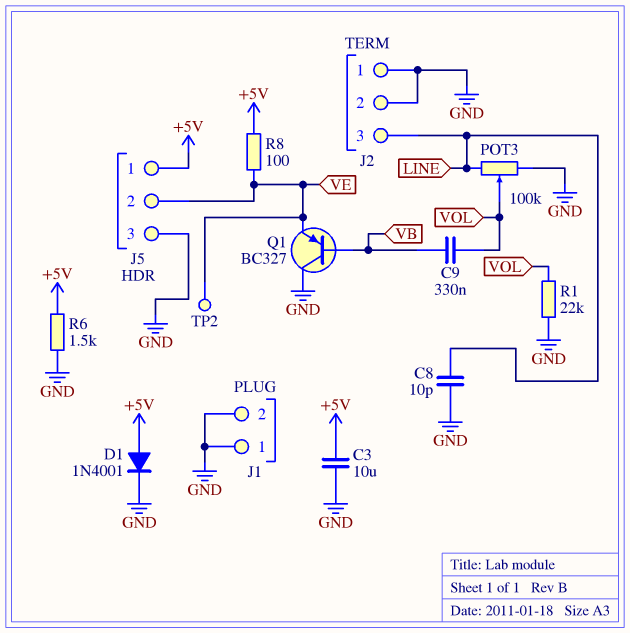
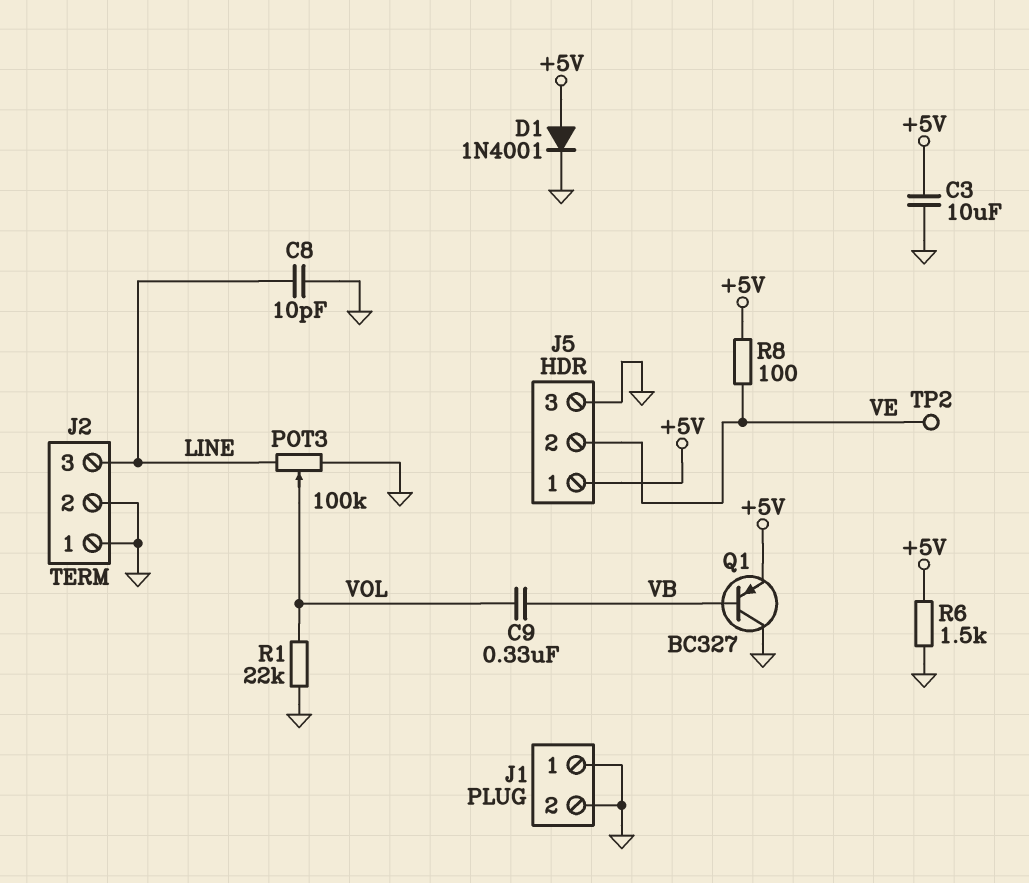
Q1: PNP BC327 (B VB, C GND, E VE) -> PNP BC327 (B VB, C GND, E +5V)

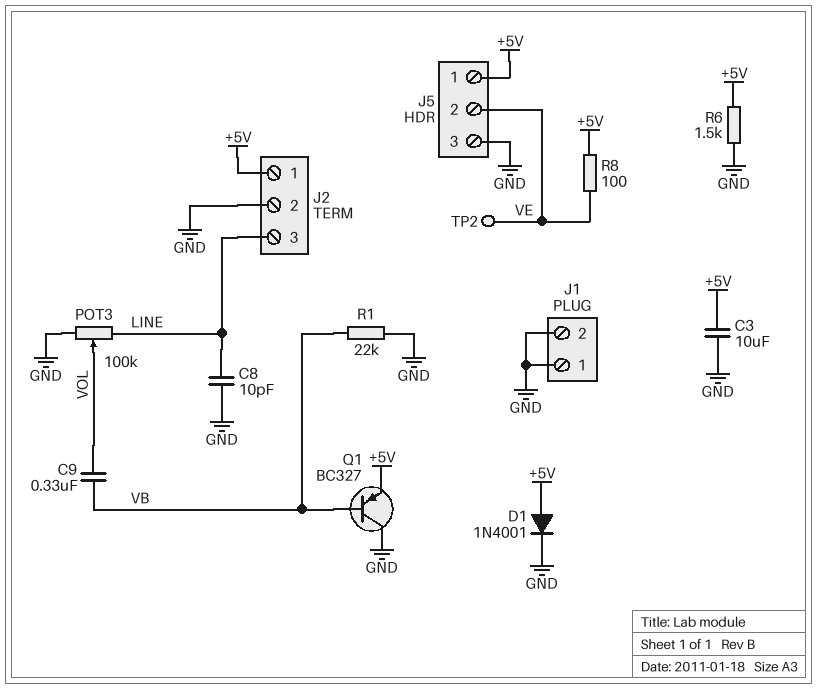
J2 pin 1: GND -> +5V
R1: 22k (GND, VOL) -> 22k (GND, VB)

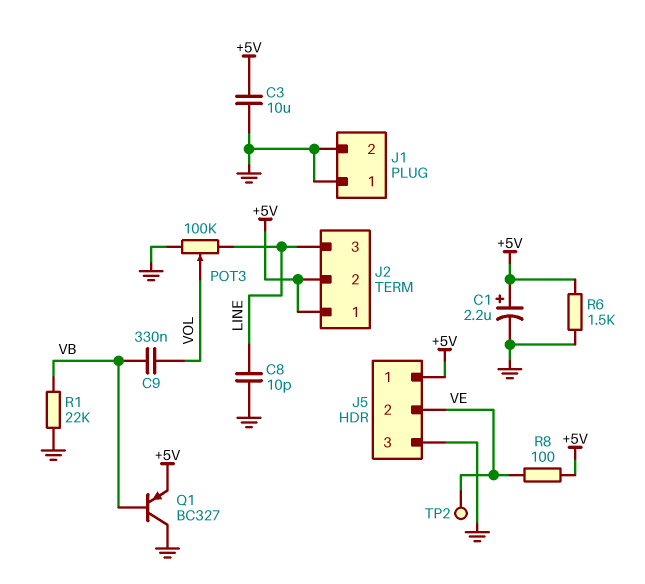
C1: none -> 2.2uF (plus +5V, minus GND)
D1: diode 1N4001 (A +5V, K GND) -> none
J2 pin 2: GND -> +5V

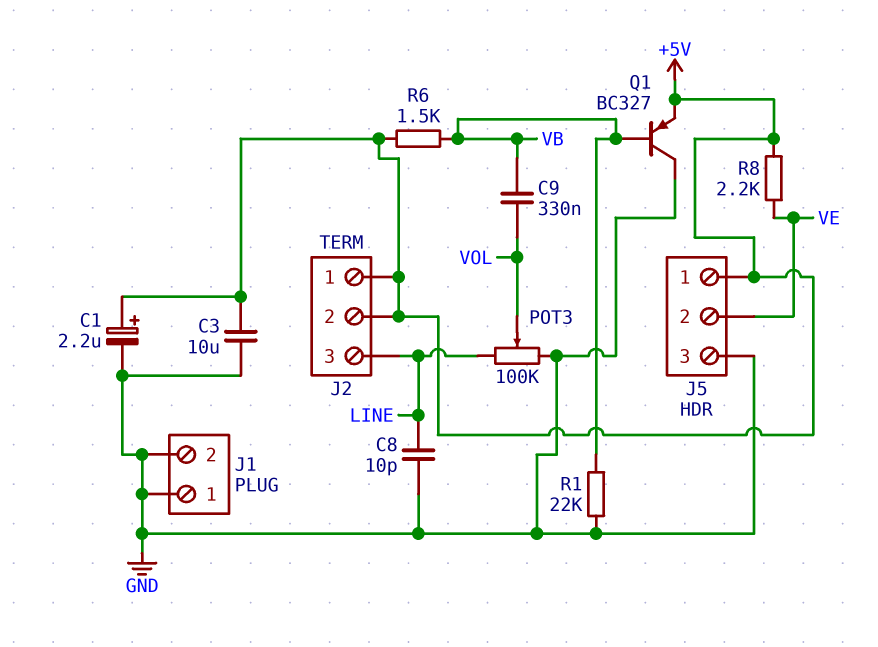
R6: 1.5k (+5V, GND) -> 1.5k (+5V, VB)
R8: 100 (+5V, VE) -> 2.2k (+5V, VE)
TP2: test point (VE) -> none

